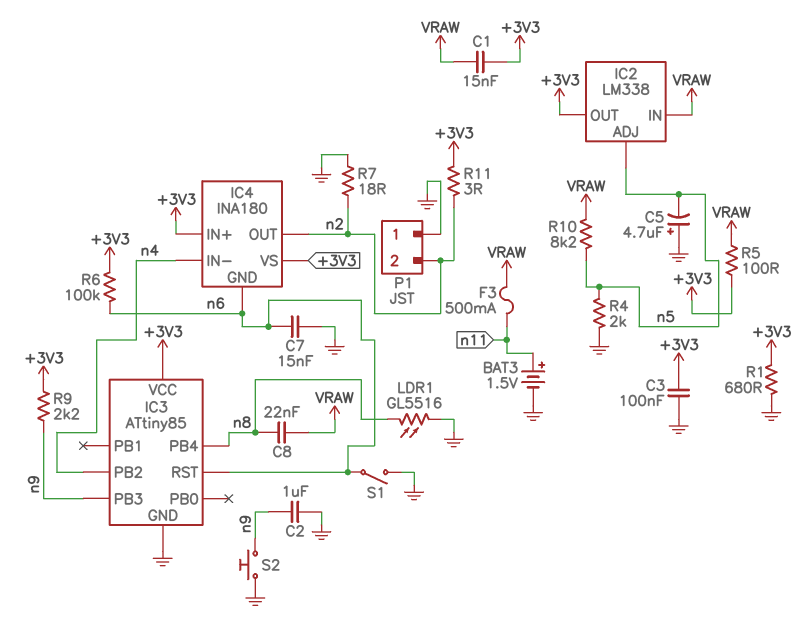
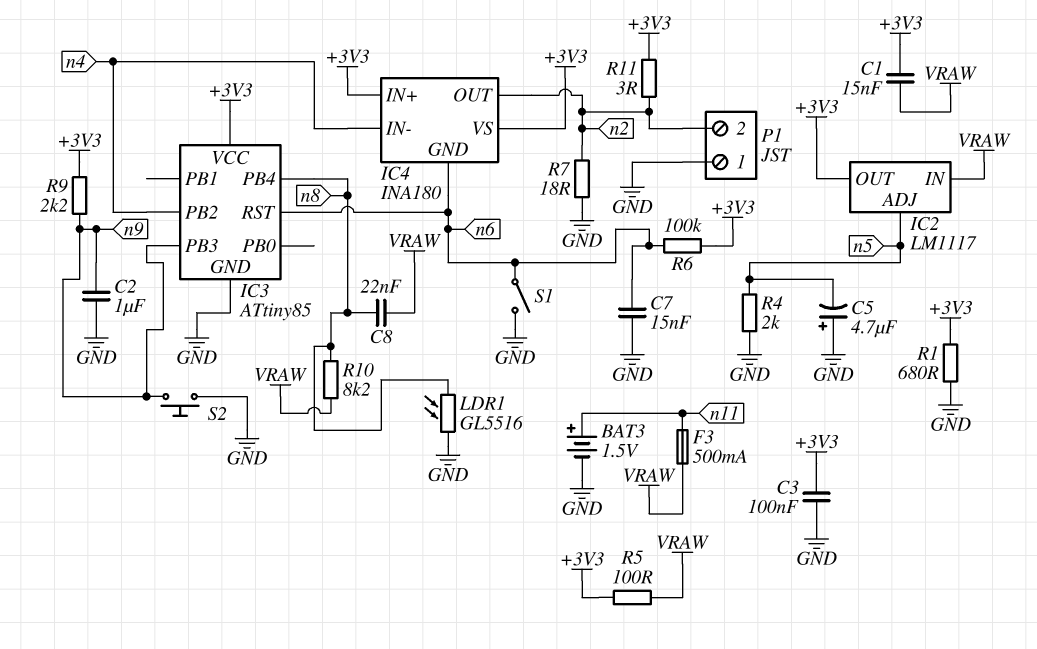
IC2: LM338 -> LM1117
R10: 8.2k (VRAW, n5) -> 8.2k (VRAW, n8)

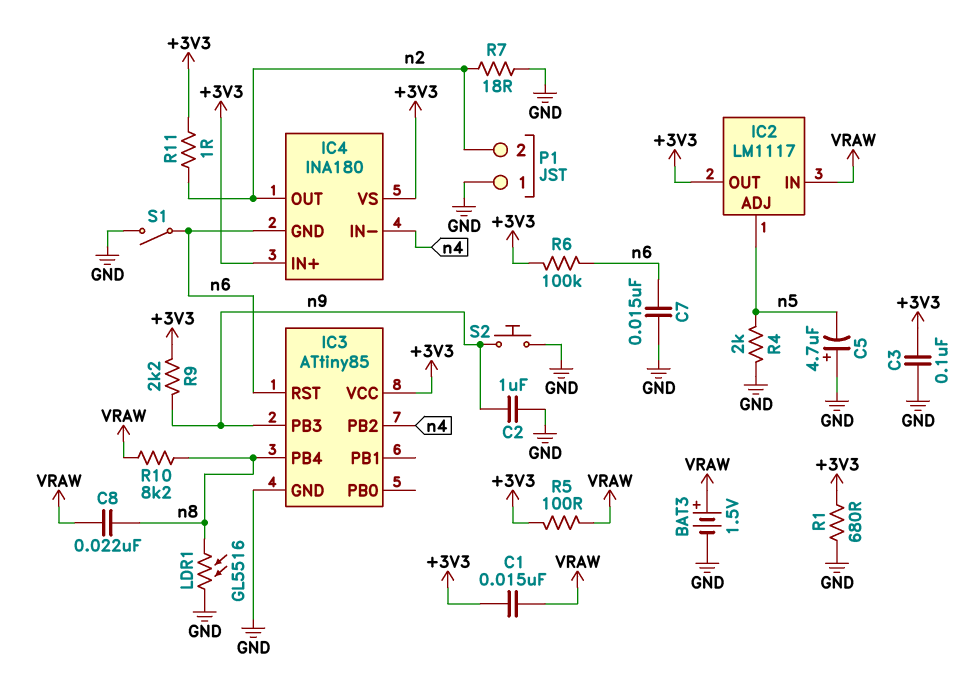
BAT3: 1.5V (plus n11, minus GND) -> 1.5V (plus VRAW, minus GND)
F3: 500mA (VRAW, n11) -> none
R11: 3 (+3V3, n2) -> 1 (+3V3, n2)

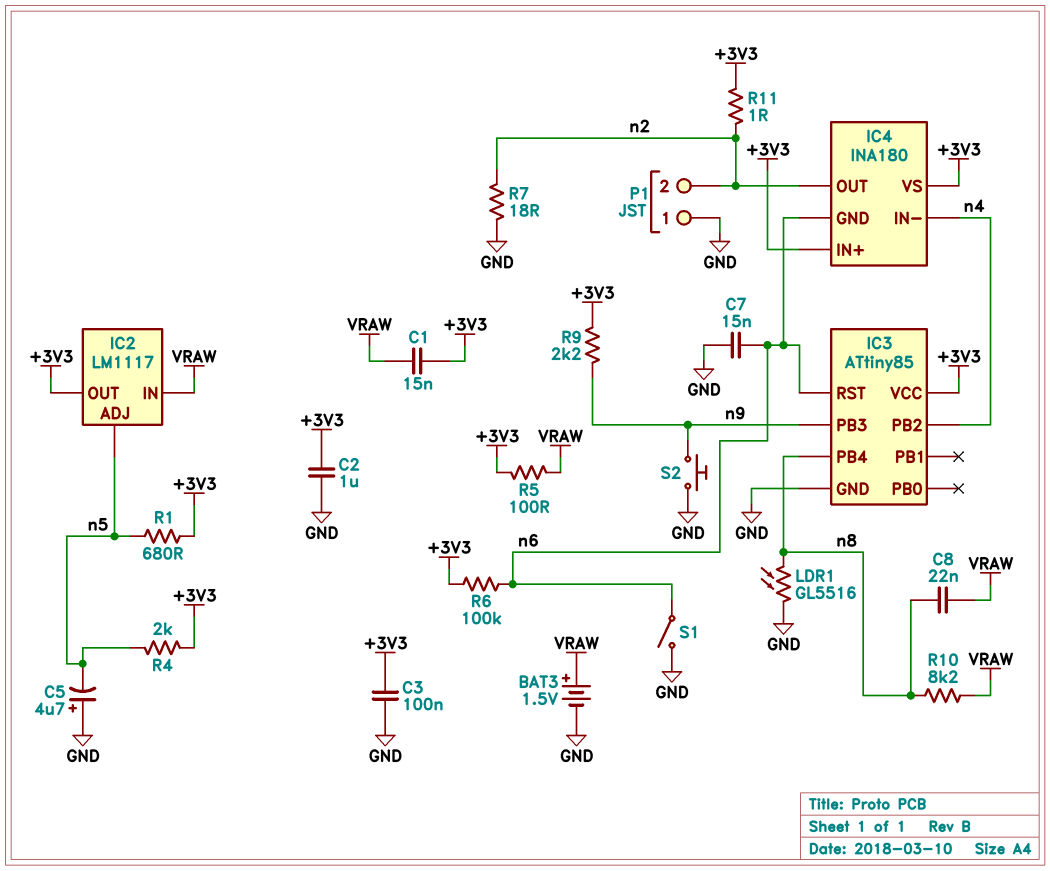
C2: 1uF (GND, n9) -> 1uF (+3V3, GND)
R1: 680 (+3V3, GND) -> 680 (+3V3, n5)
R4: 2k (GND, n5) -> 2k (+3V3, n5)

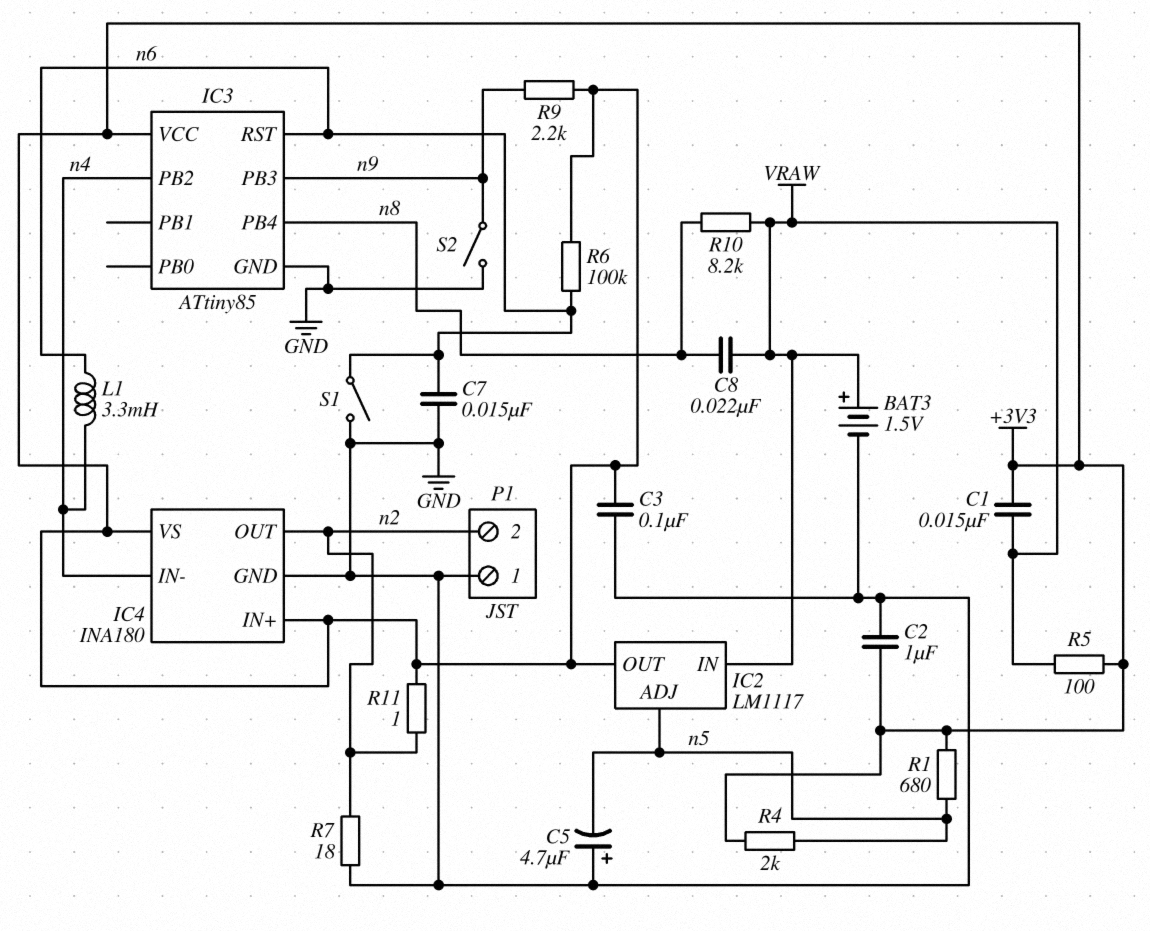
IC4 pin GND: n6 -> GND
L1: none -> 3.3mH (n4, n6)
LDR1: GL5516 (GND, n8) -> none
S2: button (GND, n9) -> switch (GND, n9)

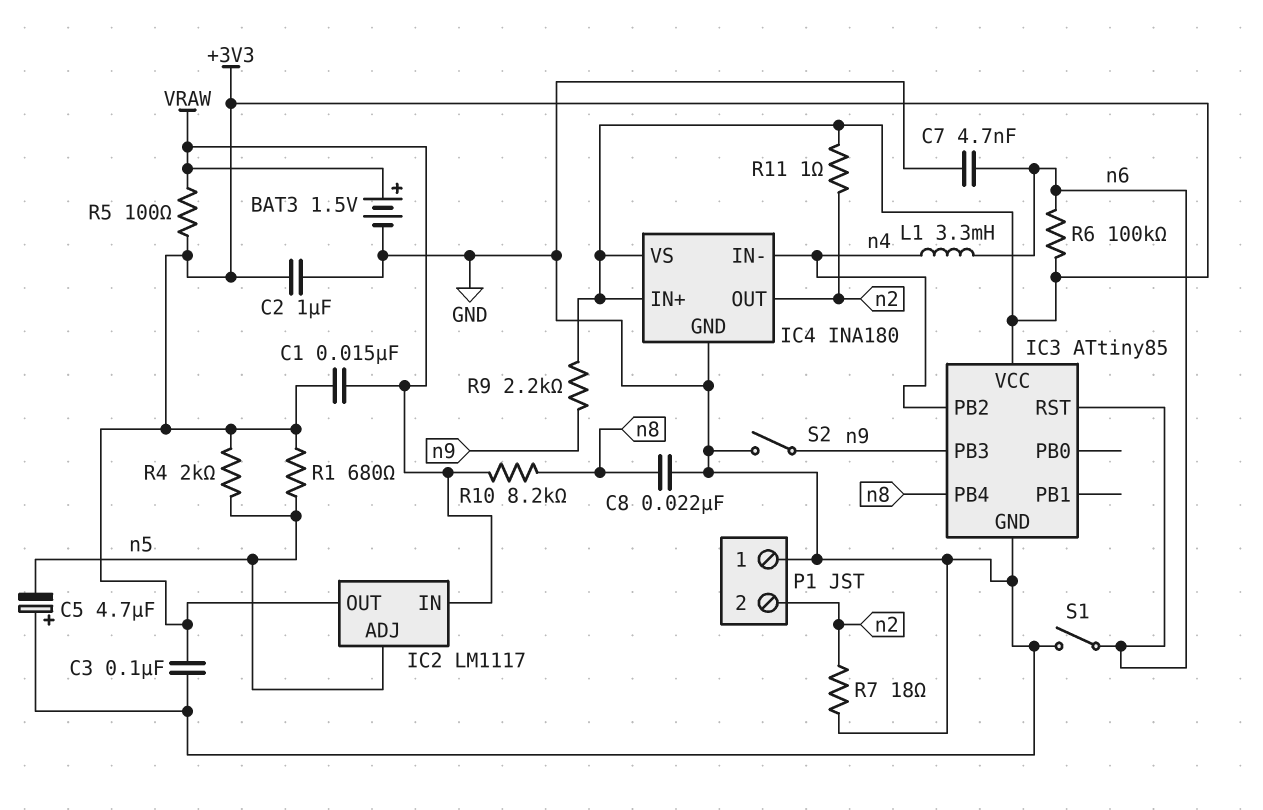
C7: 15nF (GND, n6) -> 4.7nF (GND, n6)
C8: 22nF (VRAW, n8) -> 22nF (GND, n8)

